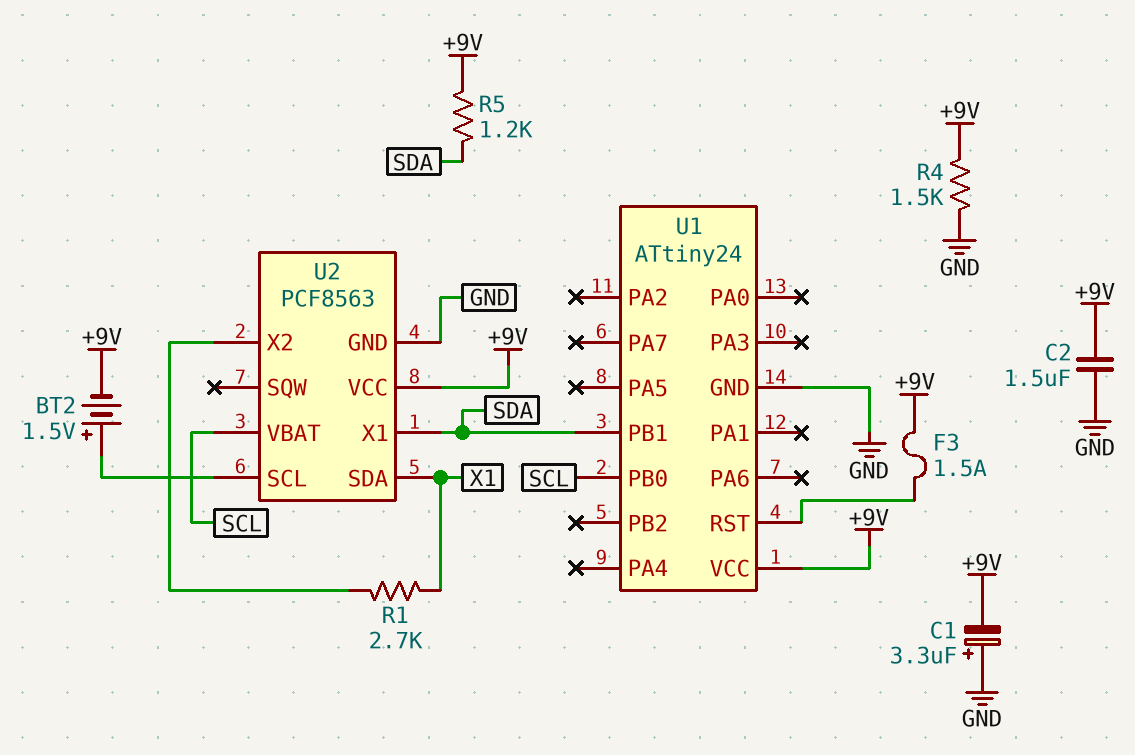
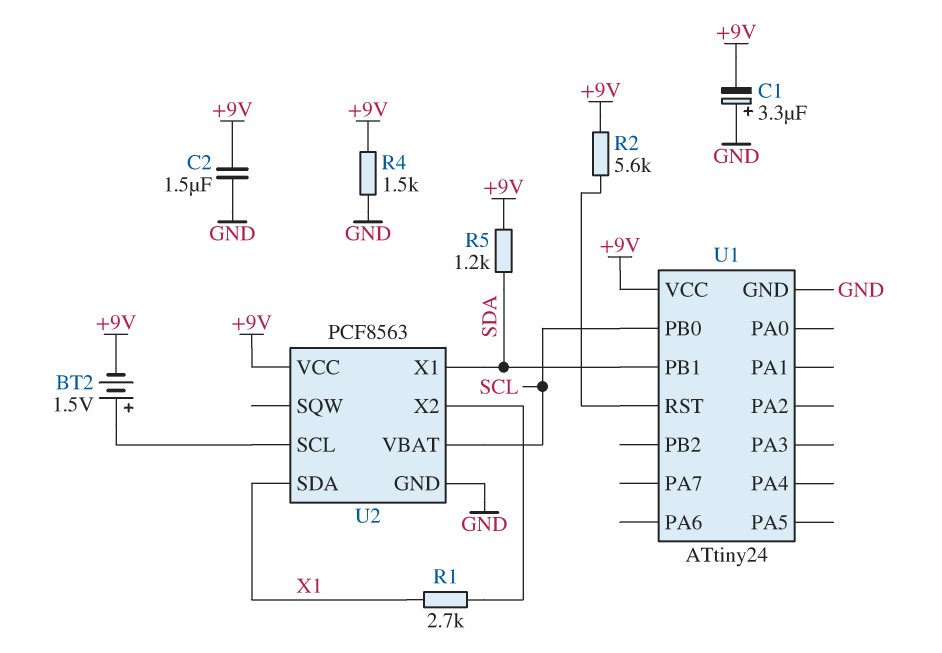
F3: 1.5A (+9V, U1/RST) -> none
R2: none -> 5.6k (+9V, U1/RST)

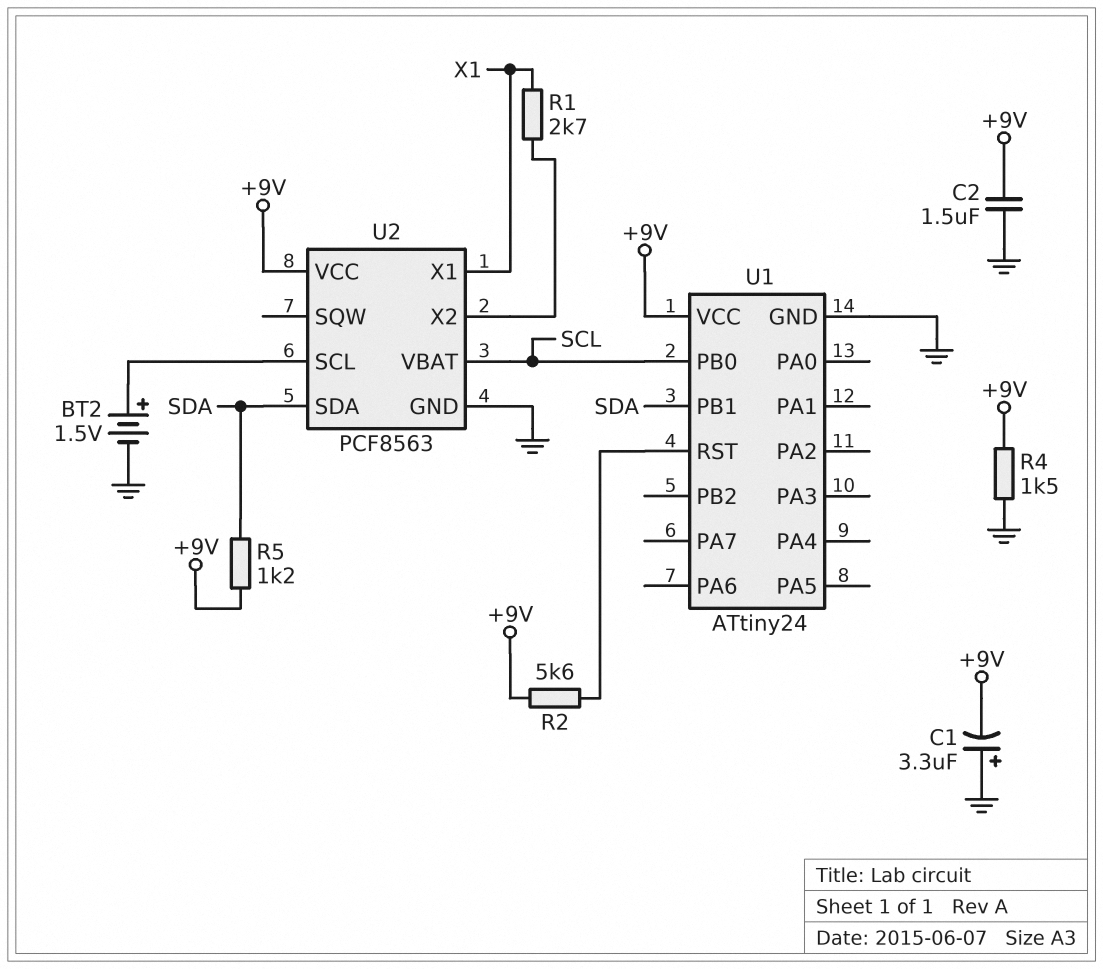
BT2: 1.5V (plus U2/SCL, minus +9V) -> 1.5V (plus U2/SCL, minus GND)
U2 pin SDA: X1 -> SDA
U2 pin X1: SDA -> X1

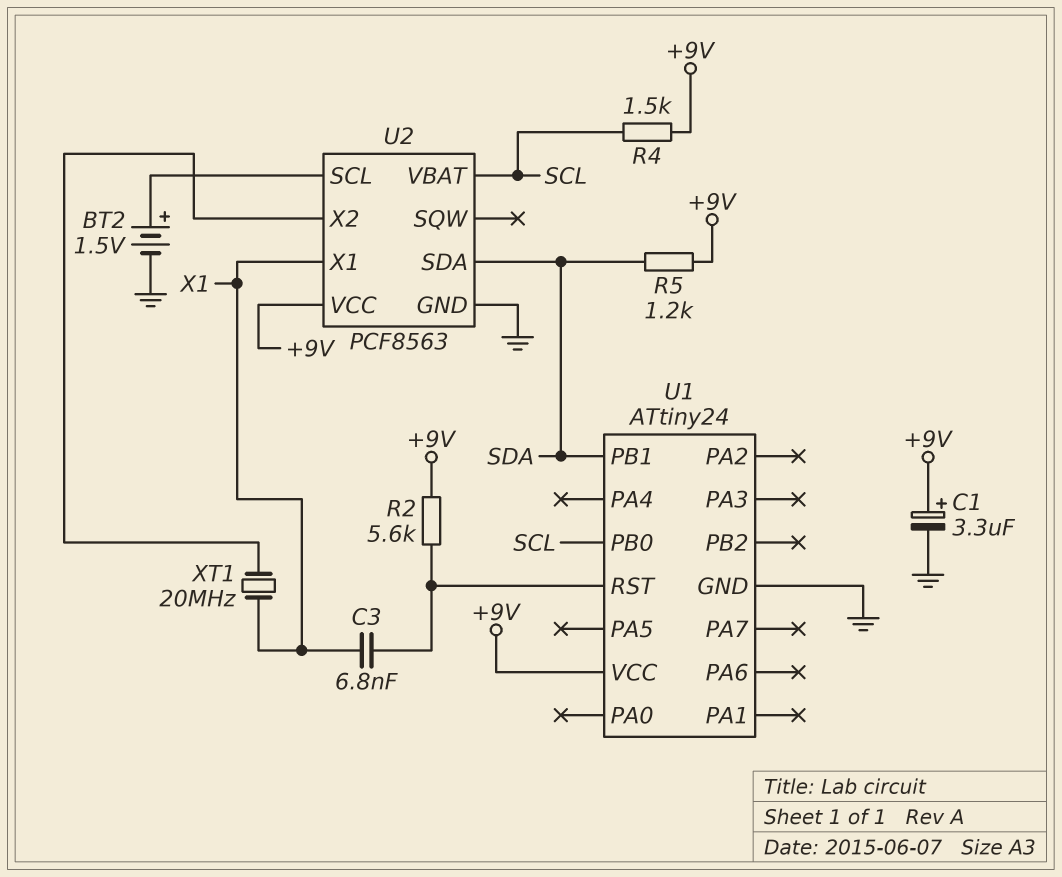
C1: 3.3uF (plus GND, minus +9V) -> 3.3uF (plus +9V, minus GND)
C2: 1.5uF (+9V, GND) -> none
C3: none -> 6.8nF (U1/RST, X1)
R1: 2.7k (U2/X2, X1) -> none
R4: 1.5k (+9V, GND) -> 1.5k (+9V, SCL)
XT1: none -> 20MHz (U2/X2, X1)

